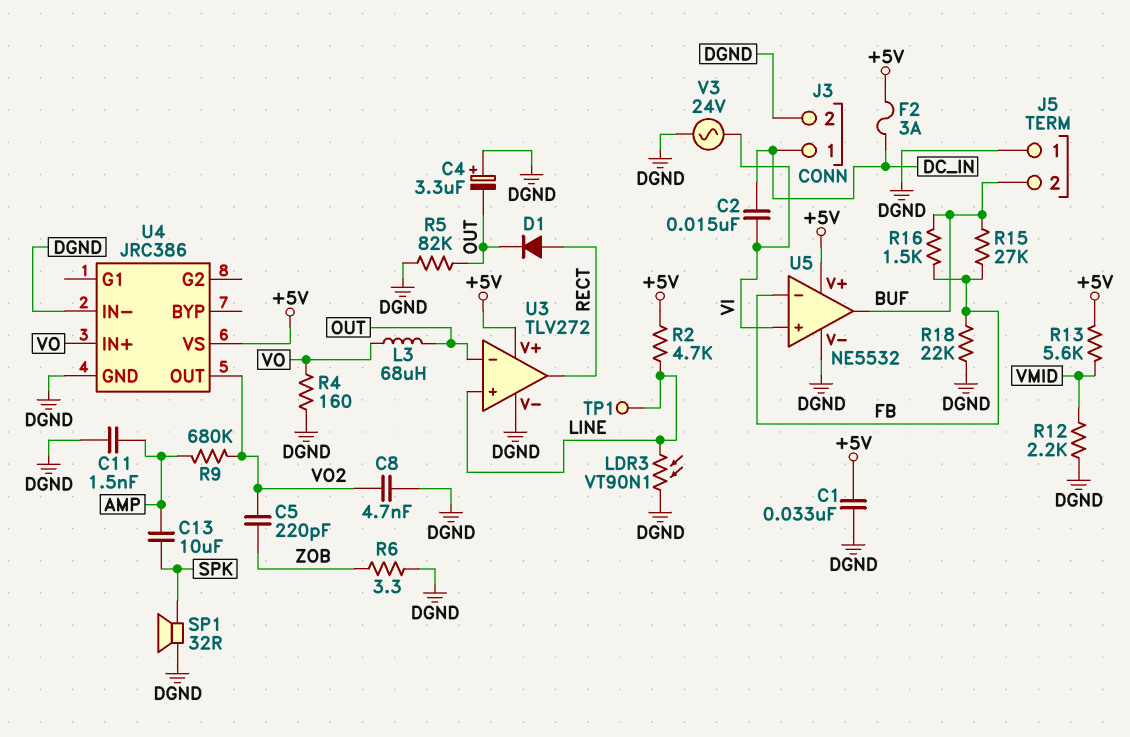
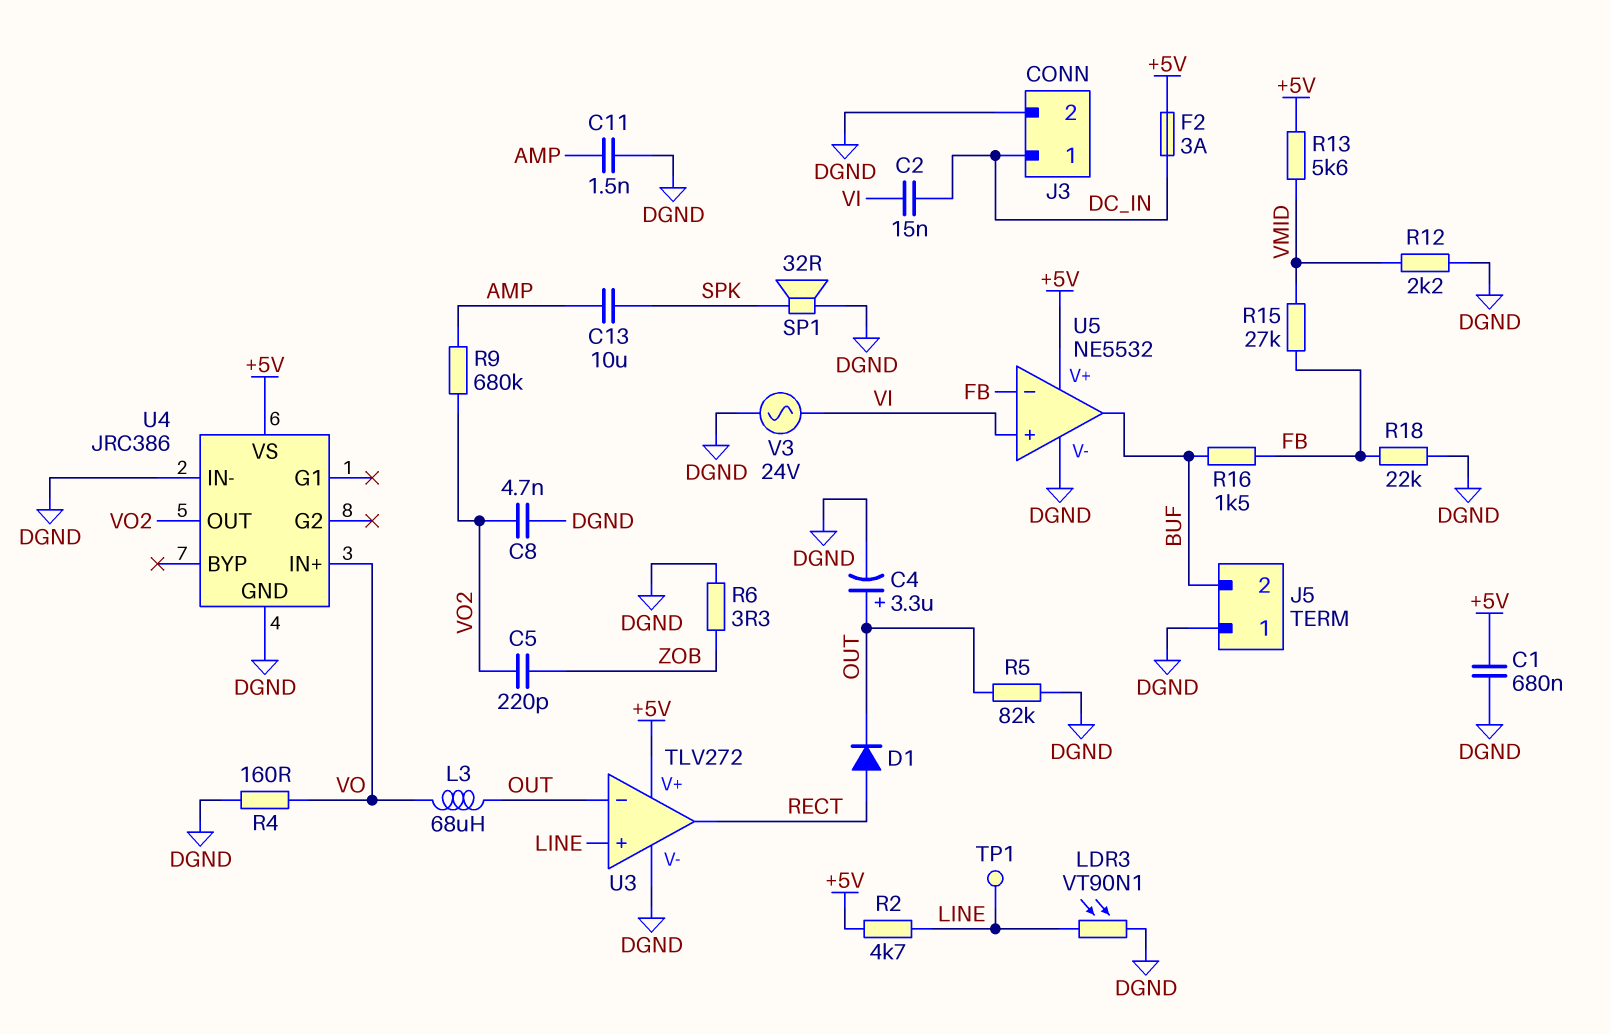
C1: 33nF (+5V, DGND) -> 680nF (+5V, DGND)
C4: 3.3uF (plus DGND, minus OUT) -> 3.3uF (plus OUT, minus DGND)
R15: 27k (BUF, FB) -> 27k (FB, VMID)

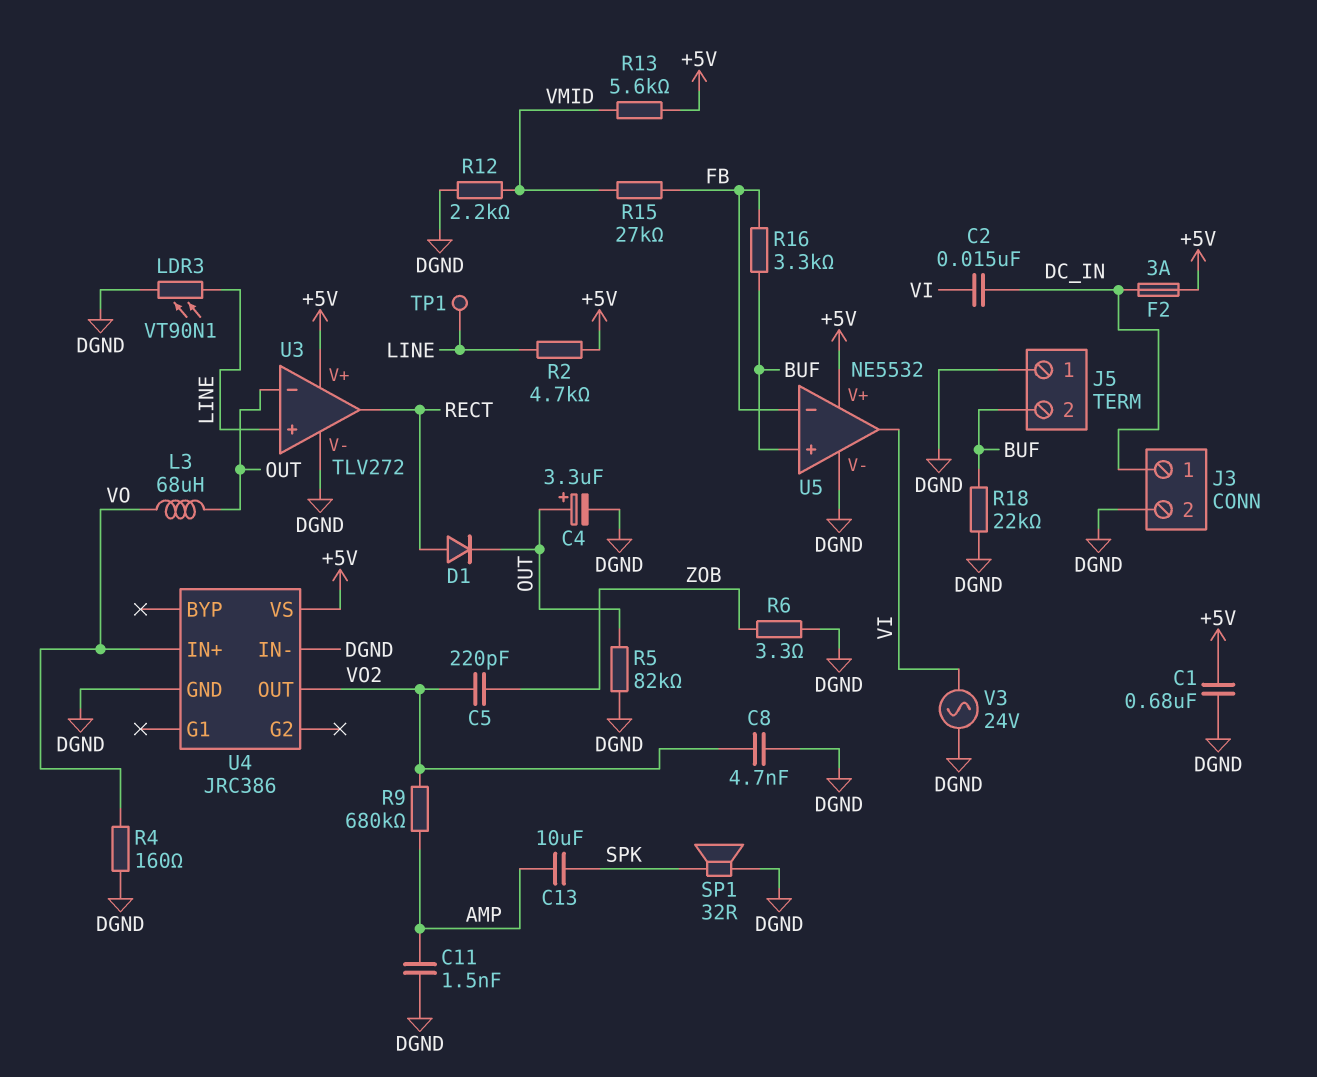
R16: 1.5k (BUF, FB) -> 3.3k (BUF, FB)
R18: 22k (DGND, FB) -> 22k (BUF, DGND)
U5 pin in+: VI -> BUF
U5 pin out: BUF -> VI

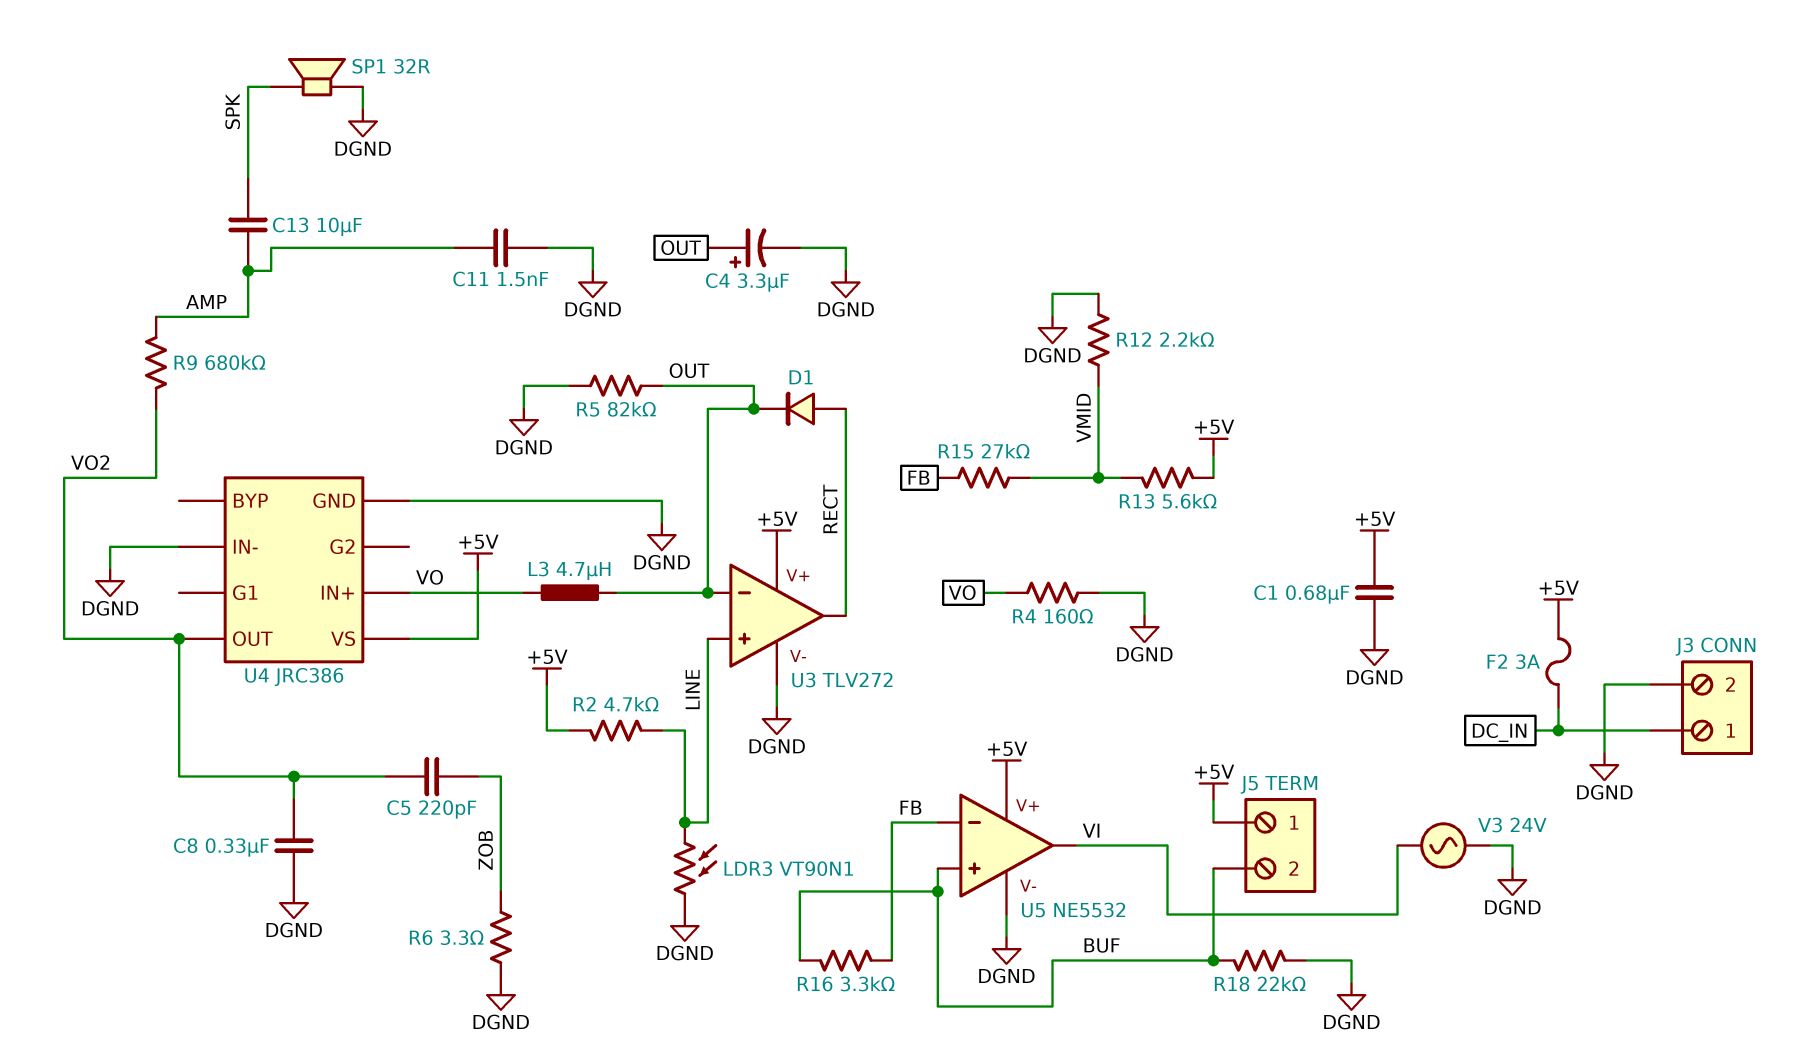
C2: 15nF (DC_IN, VI) -> none
C8: 4.7nF (DGND, VO2) -> 330nF (DGND, VO2)
J5 pin 1: DGND -> +5V
L3: 68uH (OUT, VO) -> 4.7uH (OUT, VO)
TP1: test point (LINE) -> none

